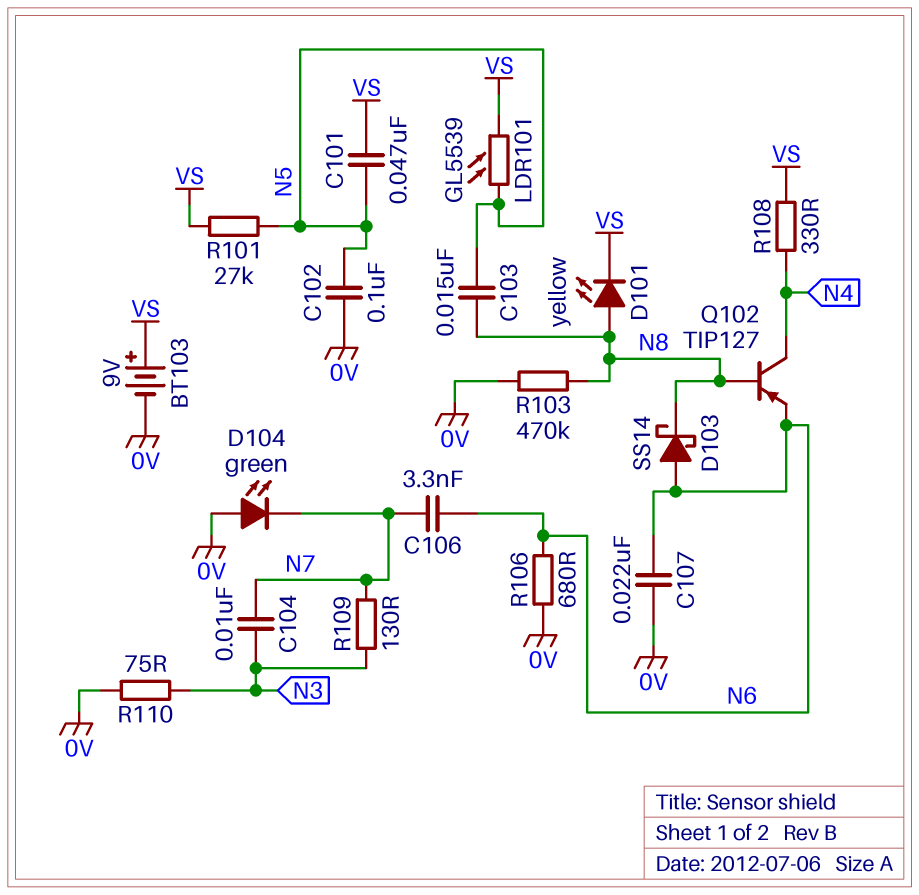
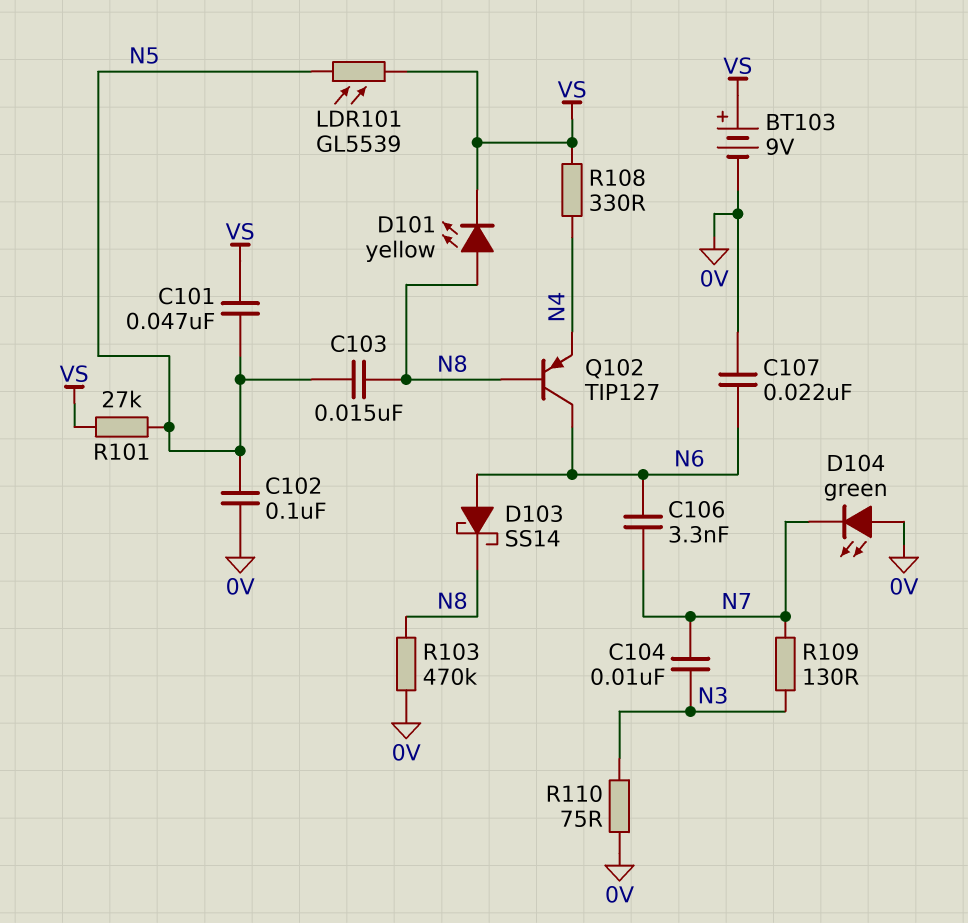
Q102: PNP TIP127 (B N8, C N4, E N6) -> PNP TIP127 (B N8, C N6, E N4)
R106: 680 (0V, N6) -> none

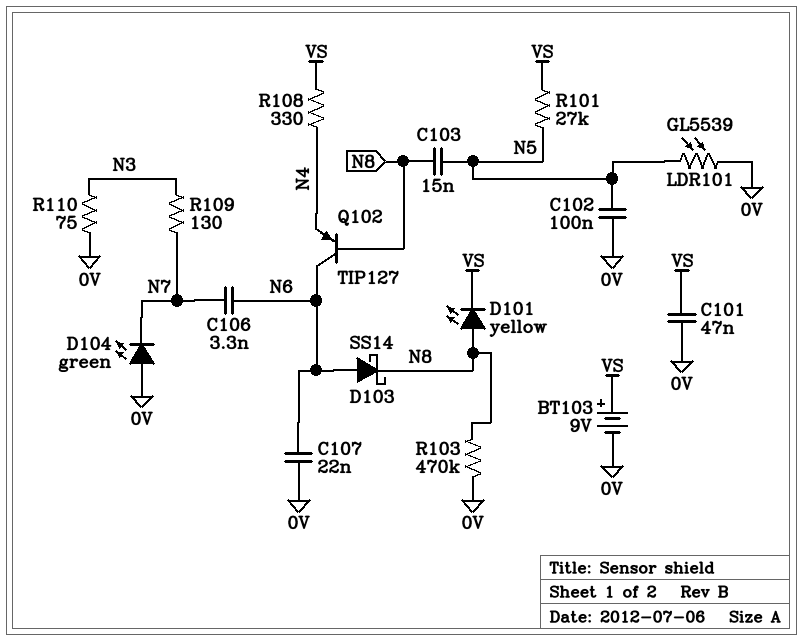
C101: 47nF (N5, VS) -> 47nF (0V, VS)
C104: 10nF (N3, N7) -> none
LDR101: GL5539 (N5, VS) -> GL5539 (0V, N5)

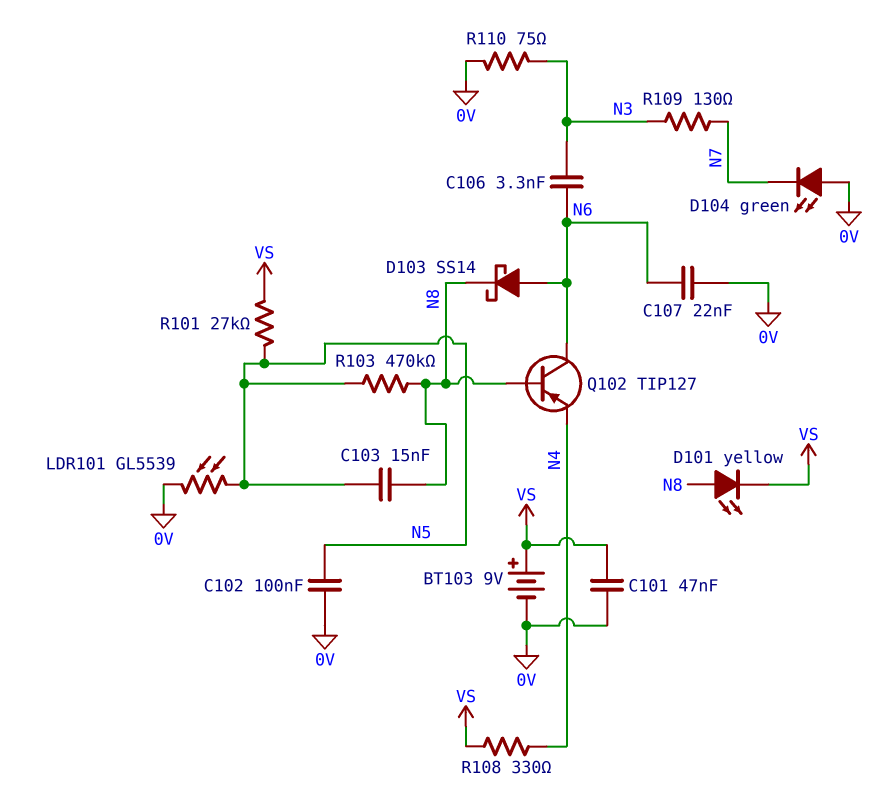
C106: 3.3nF (N6, N7) -> 3.3nF (N3, N6)
R103: 470k (0V, N8) -> 470k (N5, N8)

